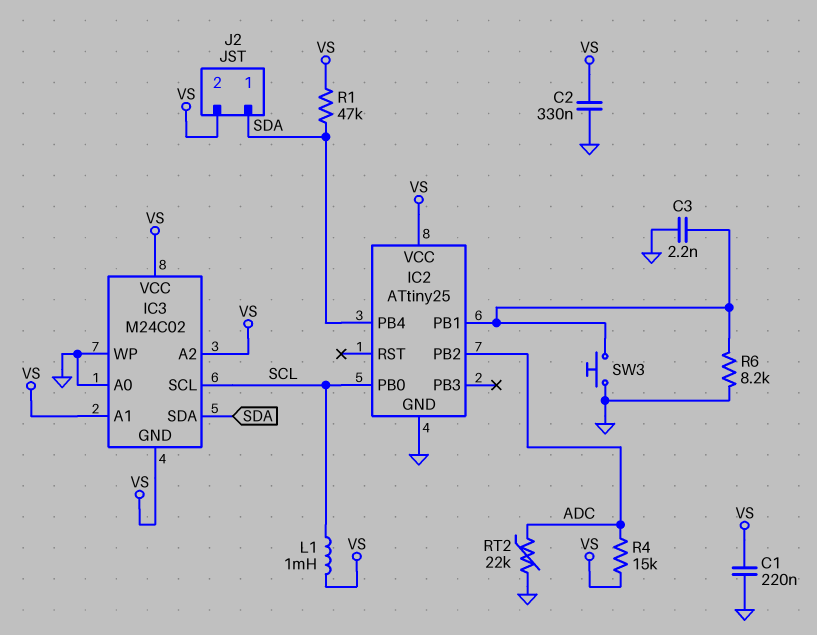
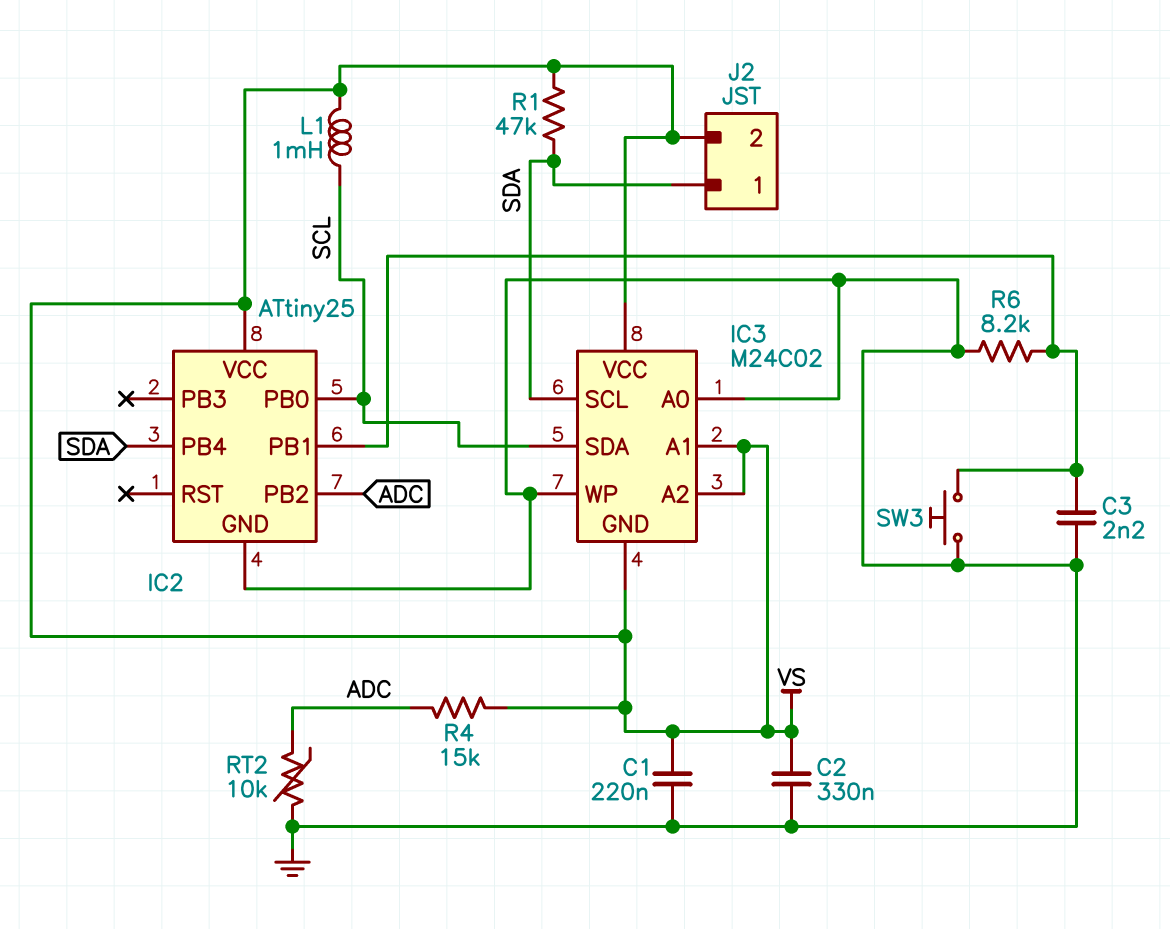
IC3 pin SCL: SCL -> SDA
IC3 pin SDA: SDA -> SCL
RT2: 22k (ADC, GND) -> 10k (ADC, GND)

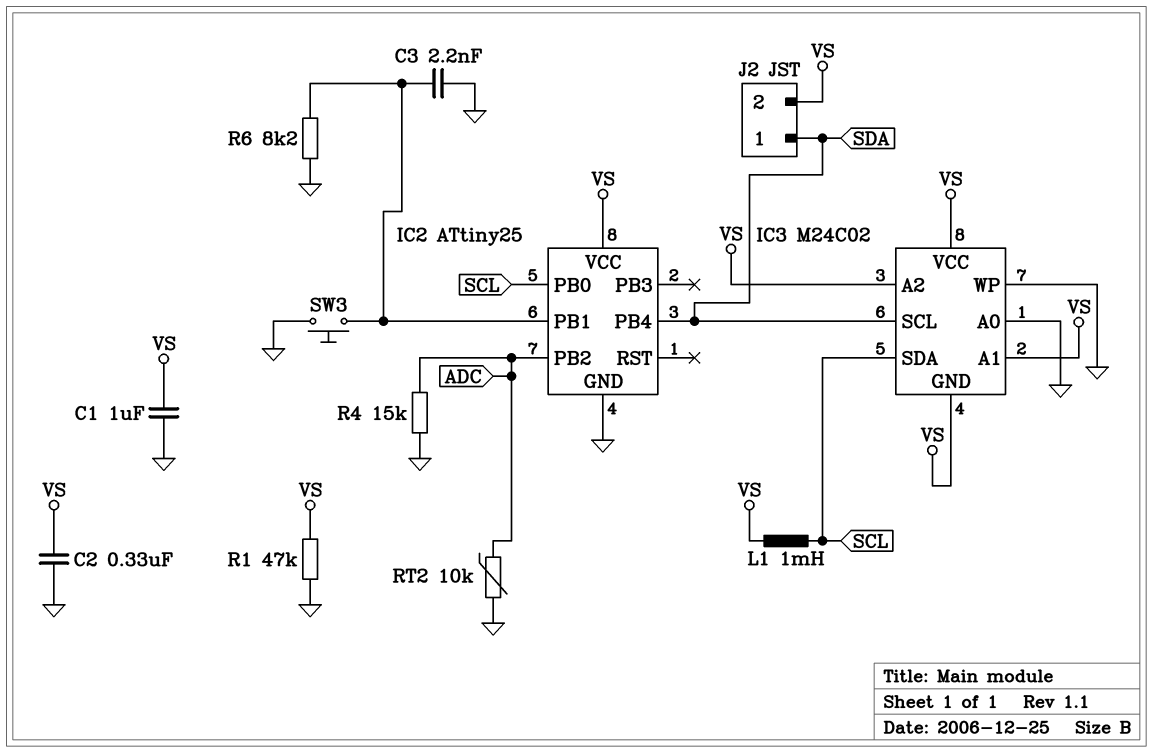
C1: 220nF (GND, VS) -> 1uF (GND, VS)
R1: 47k (SDA, VS) -> 47k (GND, VS)
R4: 15k (ADC, VS) -> 15k (ADC, GND)

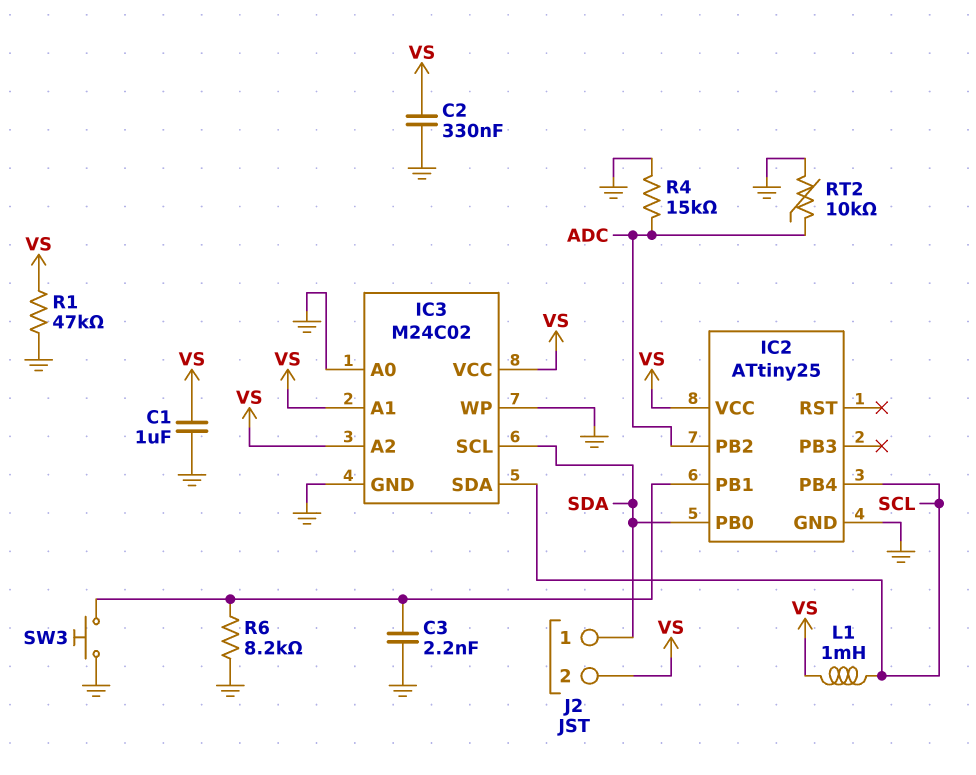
IC2 pin PB0: SCL -> SDA
IC2 pin PB4: SDA -> SCL
IC3 pin GND: VS -> GND

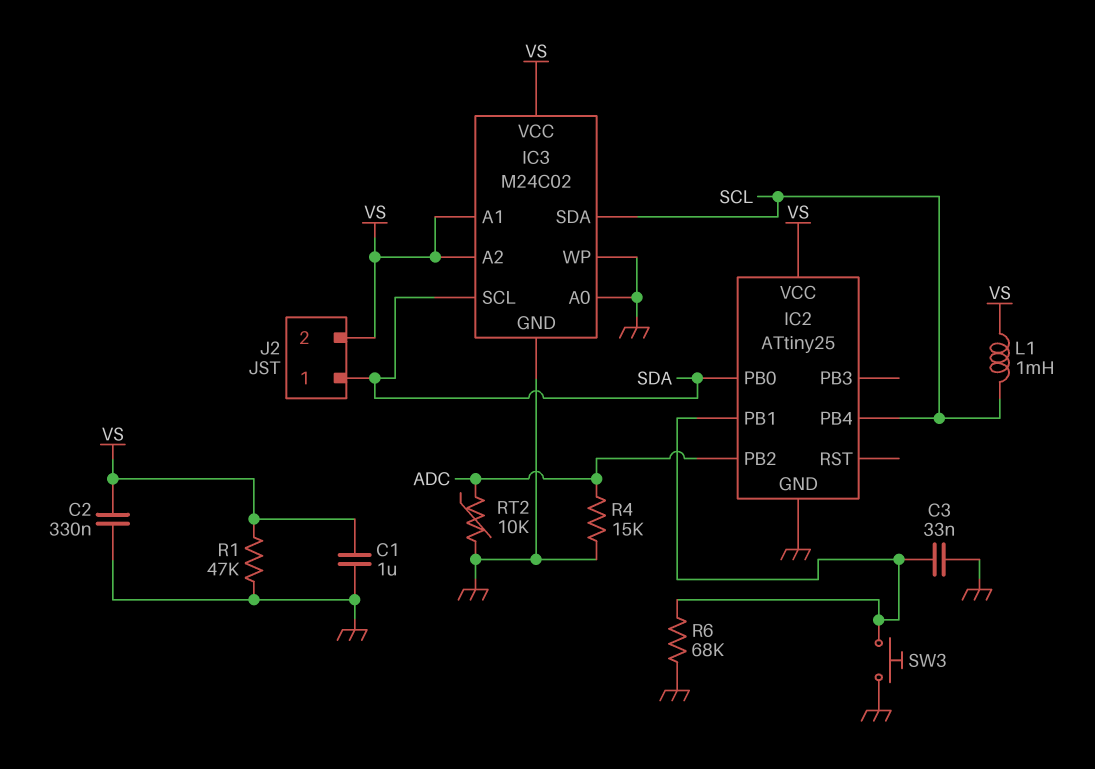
C3: 2.2nF (GND, IC2/PB1) -> 33nF (GND, IC2/PB1)
R6: 8.2k (GND, IC2/PB1) -> 68k (GND, IC2/PB1)

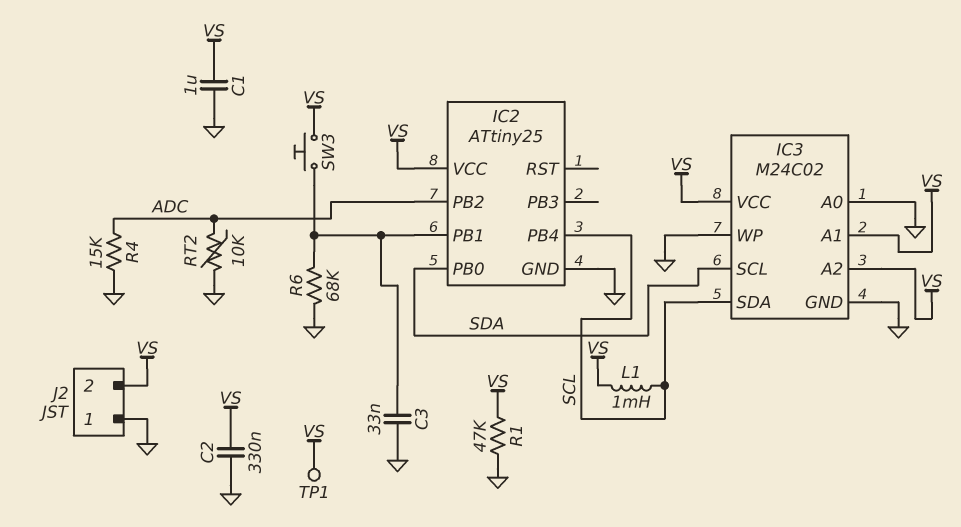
J2 pin 1: SDA -> GND
SW3: button (GND, IC2/PB1) -> button (IC2/PB1, VS)
TP1: none -> test point (VS)

